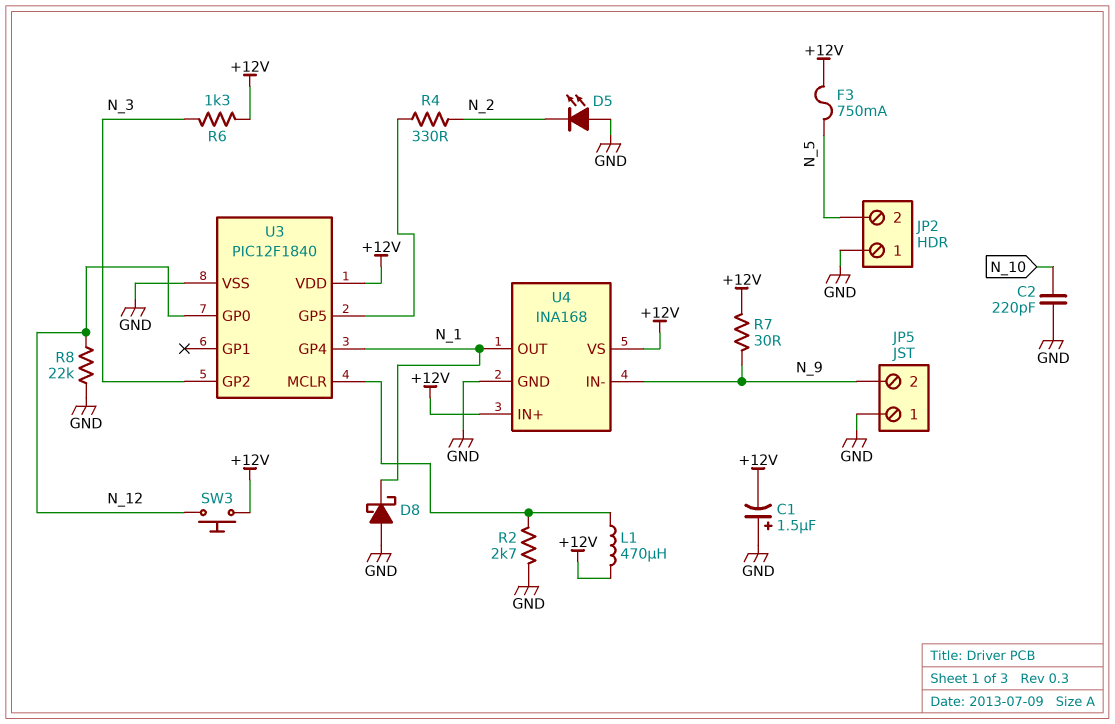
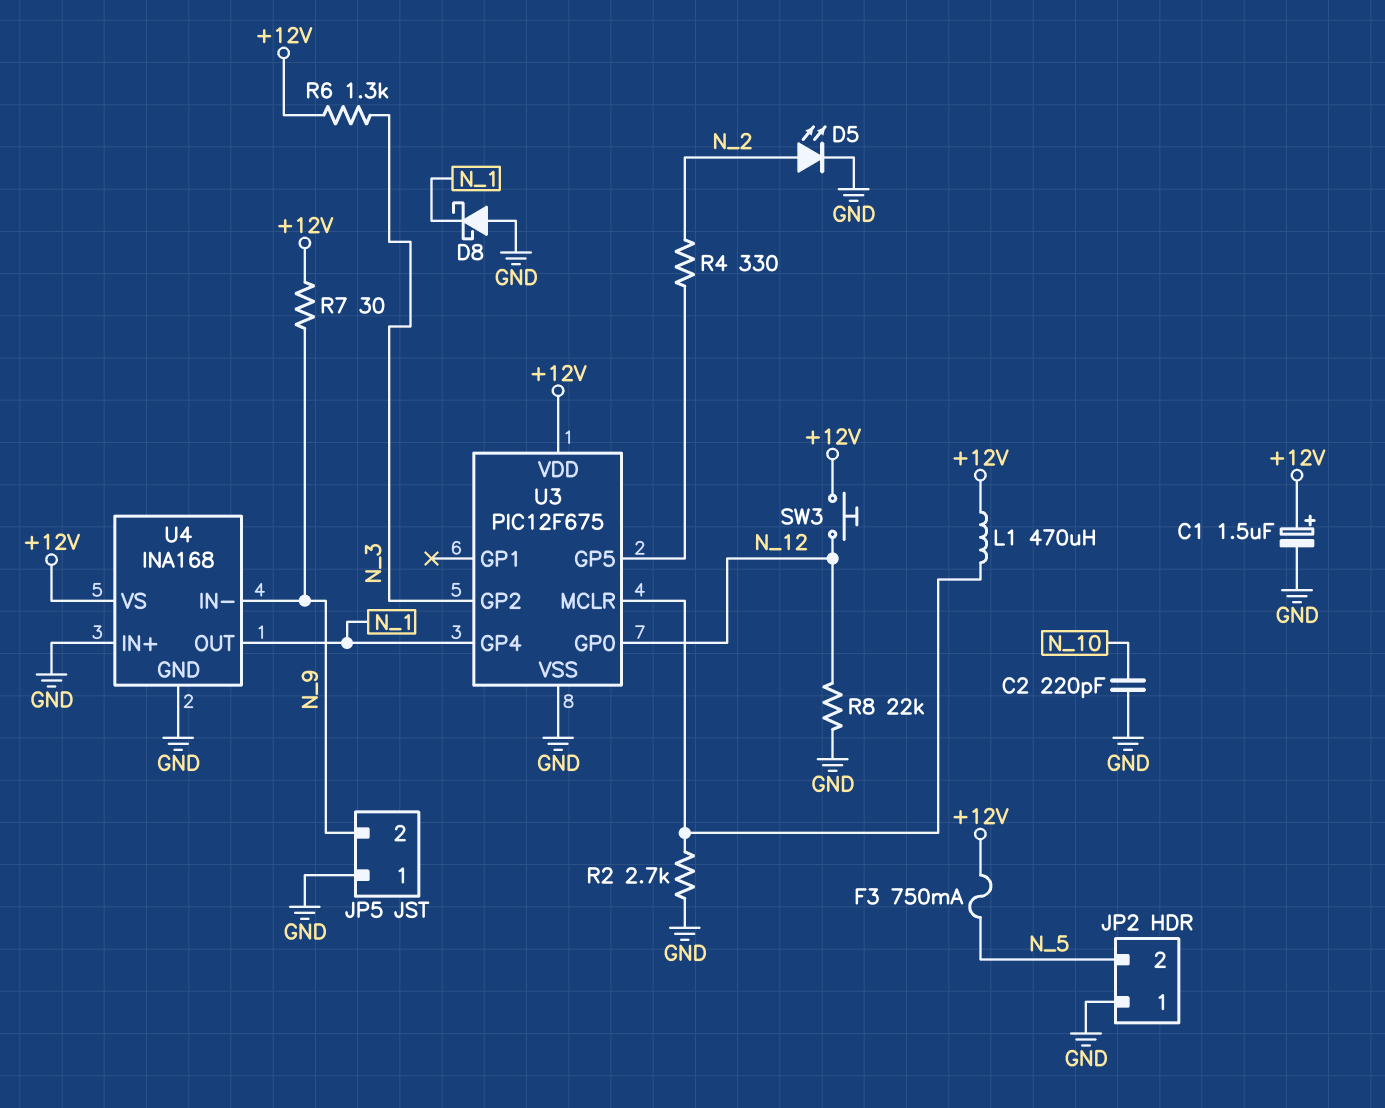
C1: 1.5uF (plus GND, minus +12V) -> 1.5uF (plus +12V, minus GND)
D5: LED (A GND, K N_2) -> LED (A N_2, K GND)
U3: PIC12F1840 -> PIC12F675
U4 pin IN+: +12V -> GND

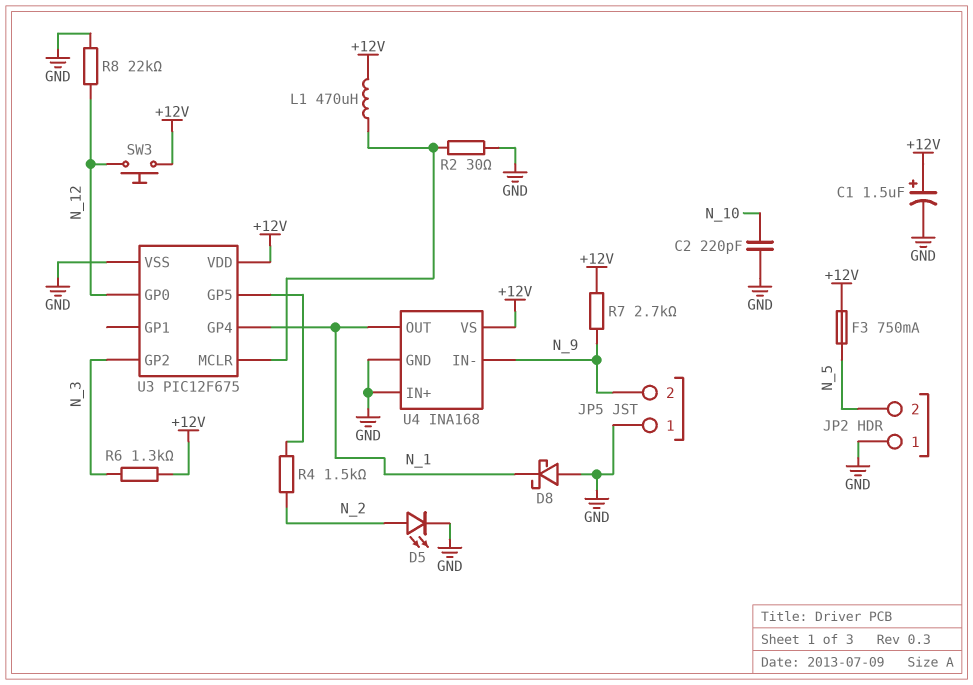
R2: 2.7k (GND, U3/MCLR) -> 30 (GND, U3/MCLR)
R4: 330 (N_2, U3/GP5) -> 1.5k (N_2, U3/GP5)
R7: 30 (+12V, N_9) -> 2.7k (+12V, N_9)

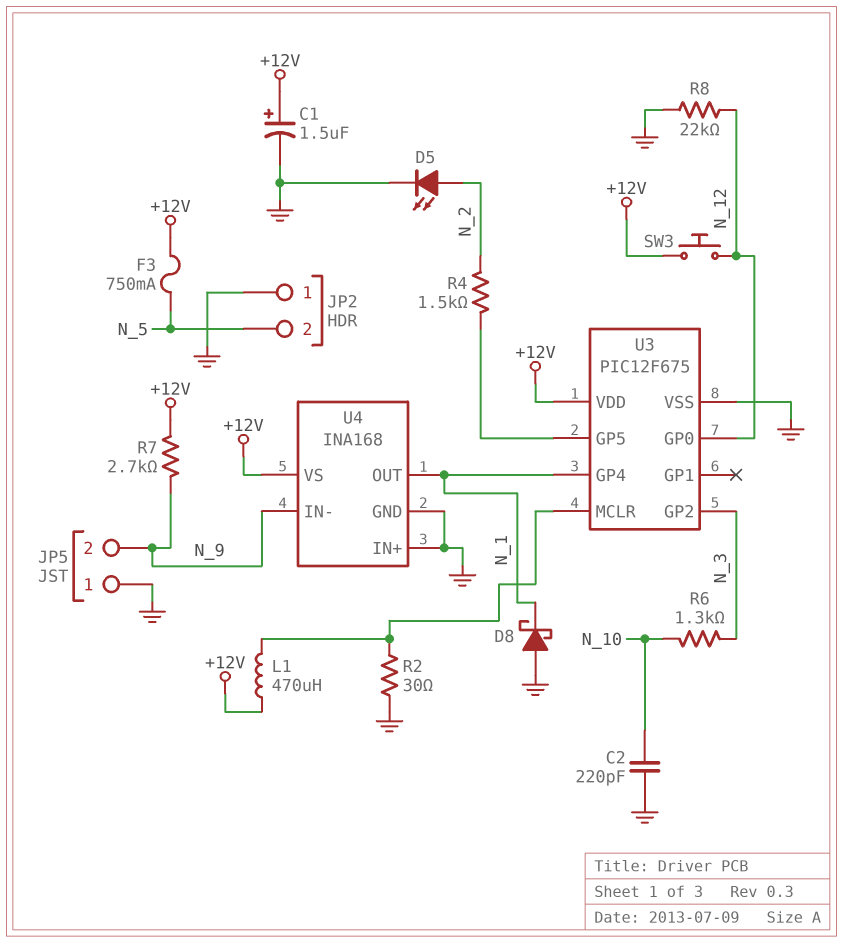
R6: 1.3k (+12V, N_3) -> 1.3k (N_3, N_10)

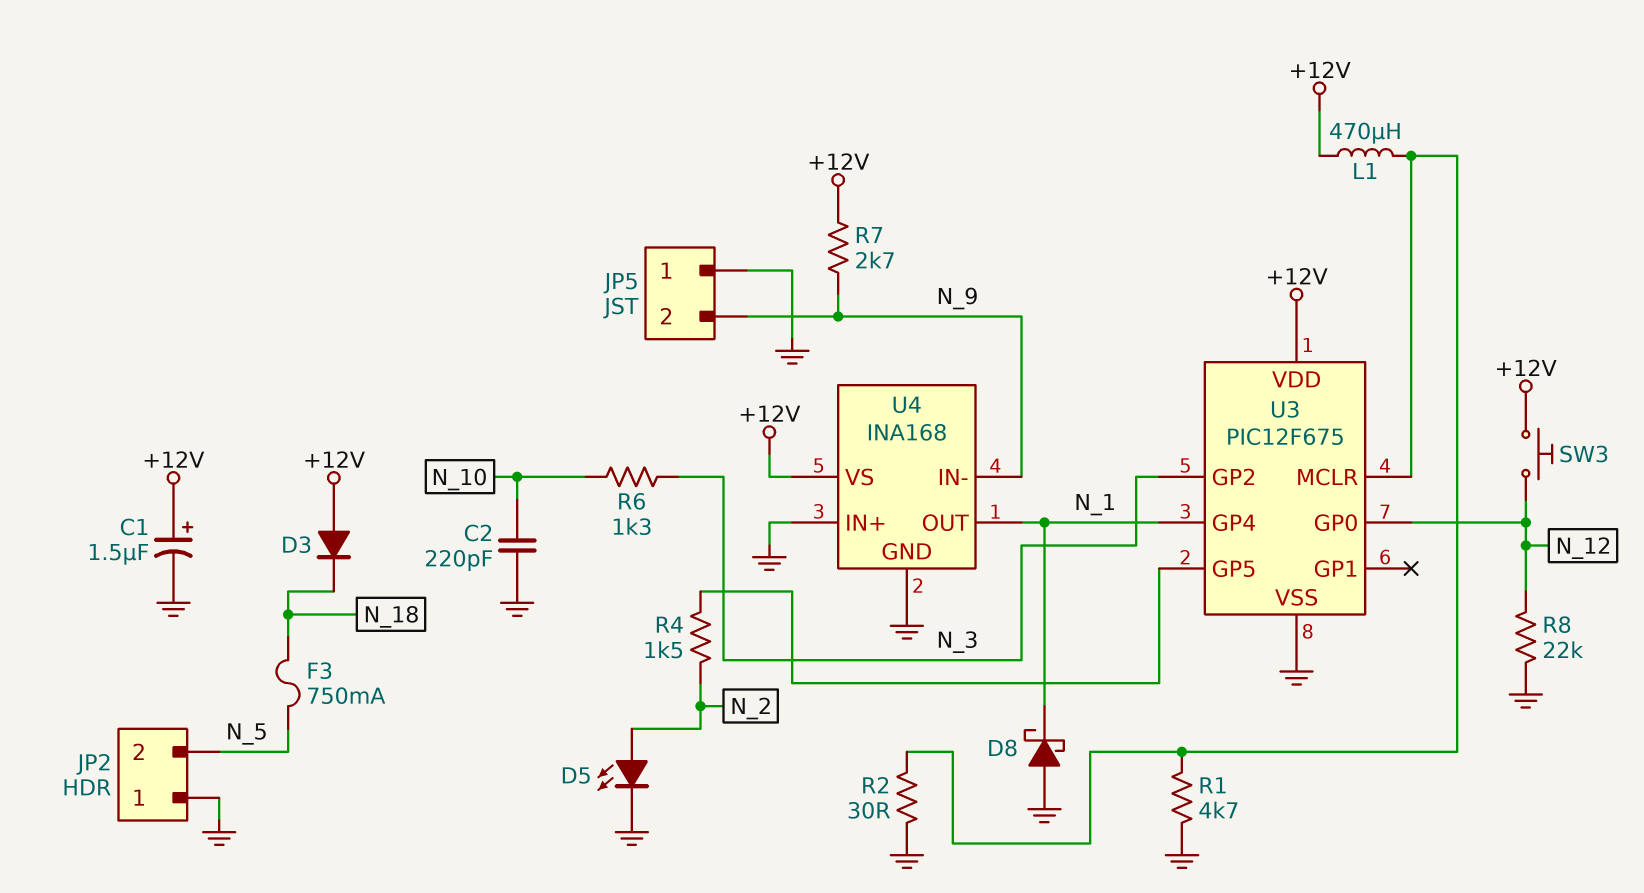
D3: none -> diode (A +12V, K N_18)
F3: 750mA (+12V, N_5) -> 750mA (N_5, N_18)
R1: none -> 4.7k (GND, U3/MCLR)

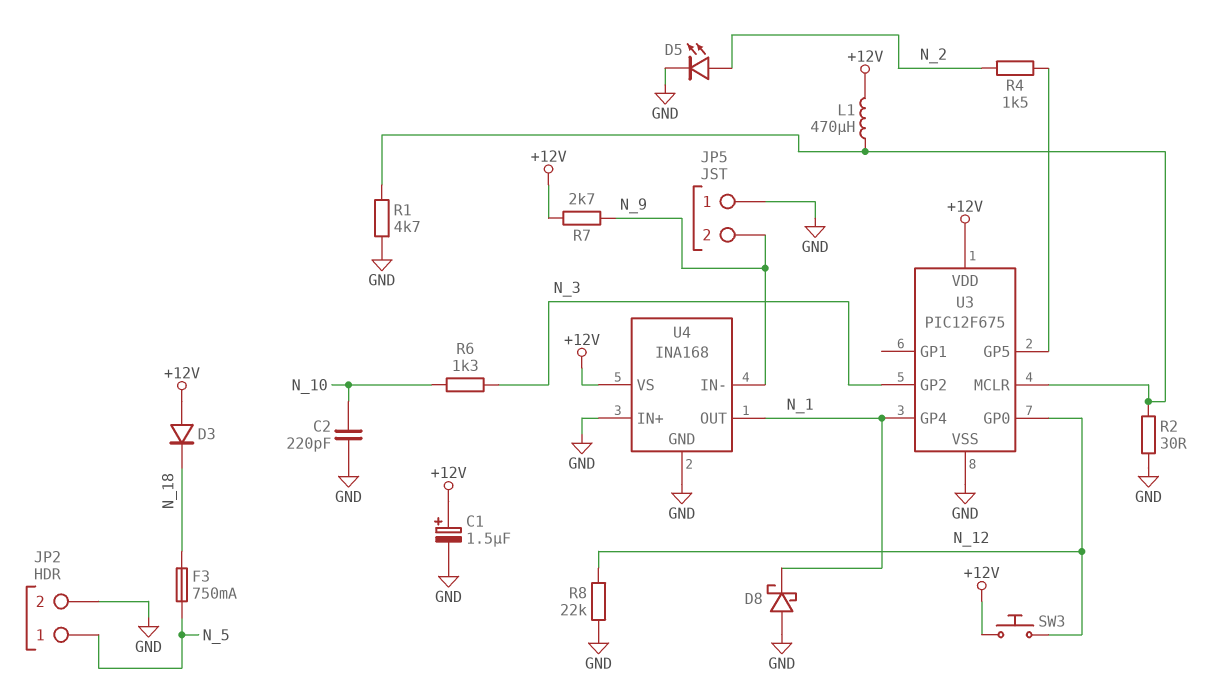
JP2 pin 1: GND -> N_5
JP2 pin 2: N_5 -> GND

